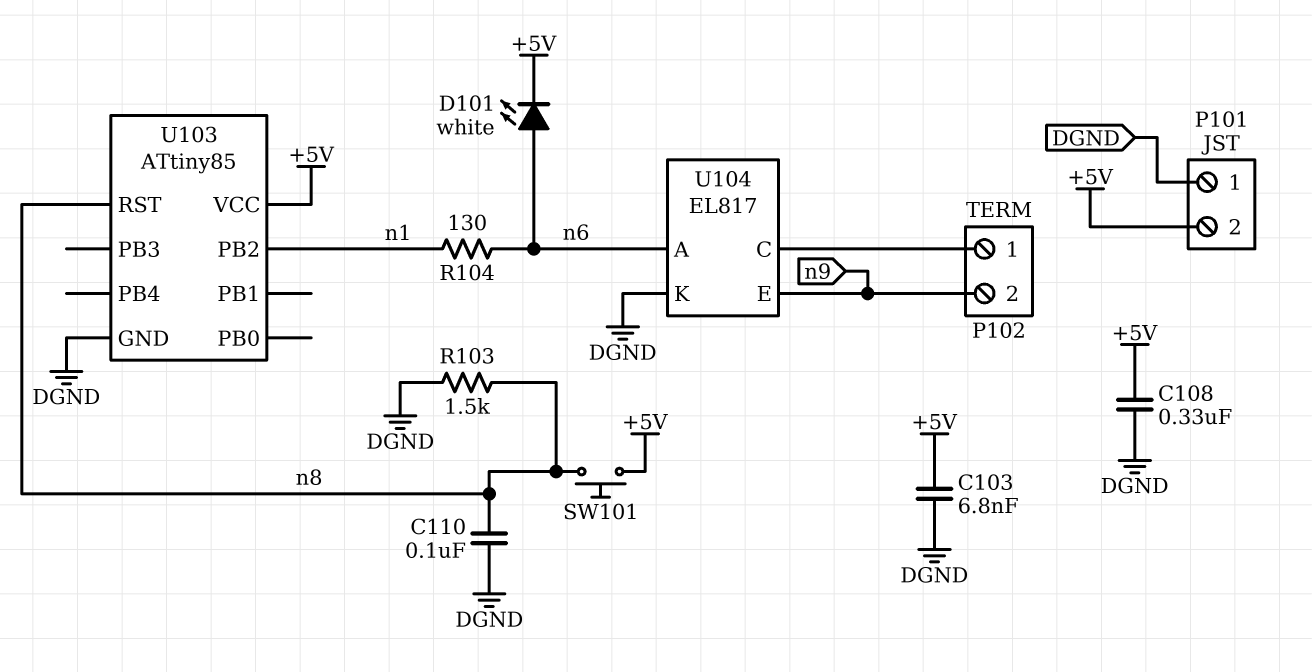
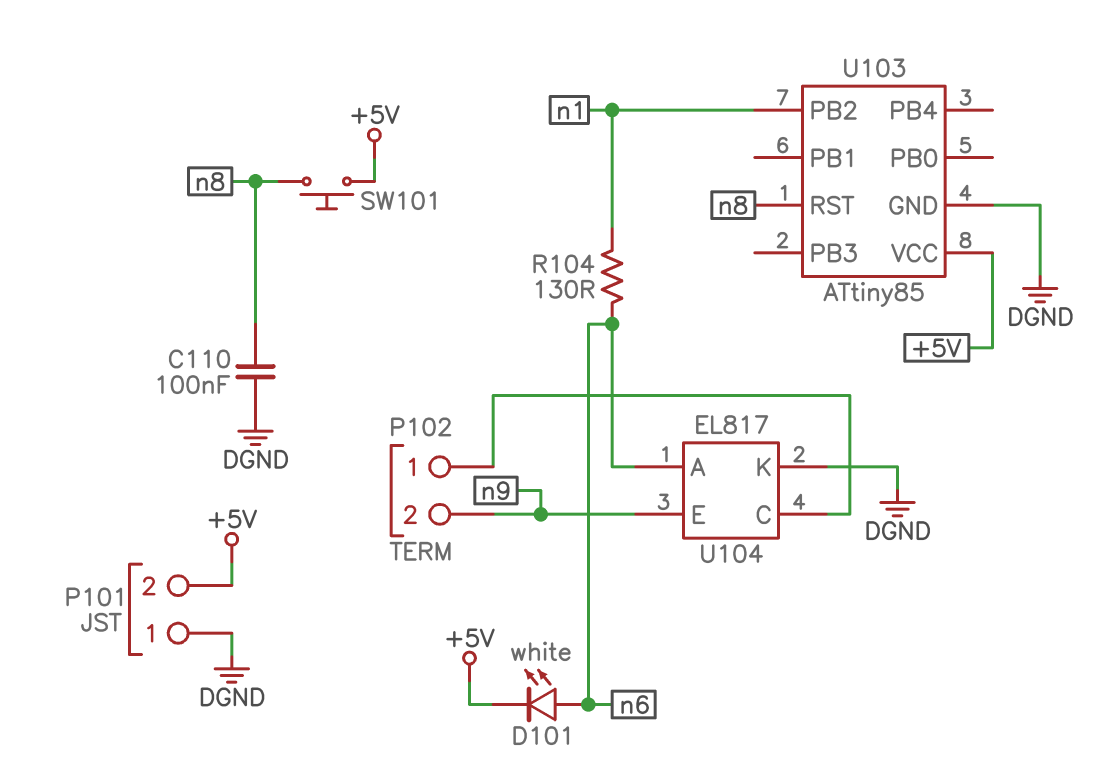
C103: 6.8nF (+5V, DGND) -> none
C108: 330nF (+5V, DGND) -> none
R103: 1.5k (DGND, n8) -> none

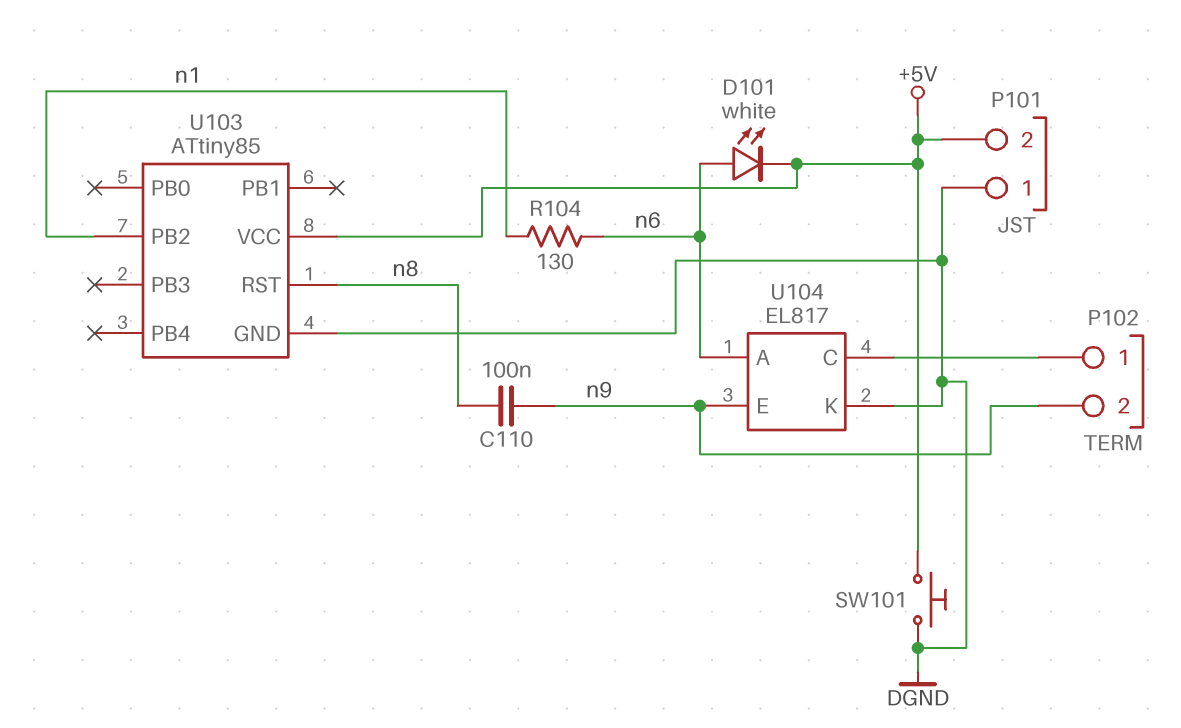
C110: 100nF (DGND, n8) -> 100nF (n8, n9)
SW101: button (+5V, n8) -> button (+5V, DGND)

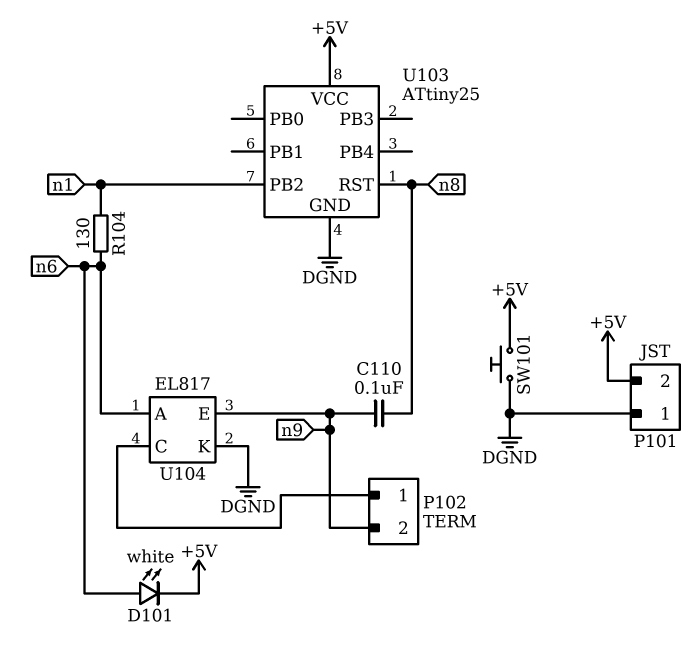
U103: ATtiny85 -> ATtiny25

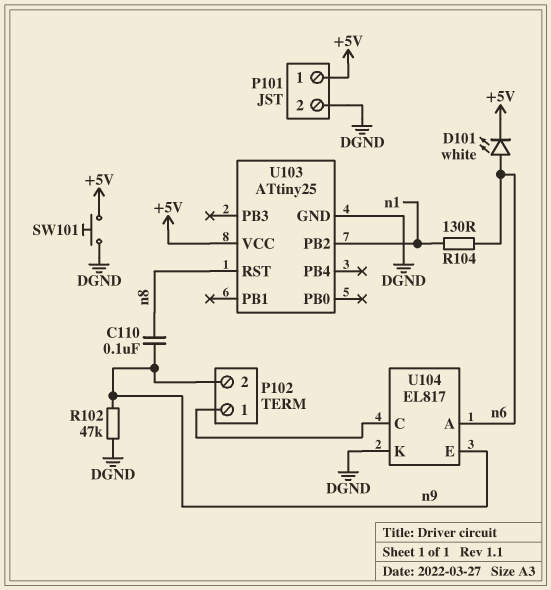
P101 pin 1: DGND -> +5V
P101 pin 2: +5V -> DGND
R102: none -> 47k (DGND, n9)

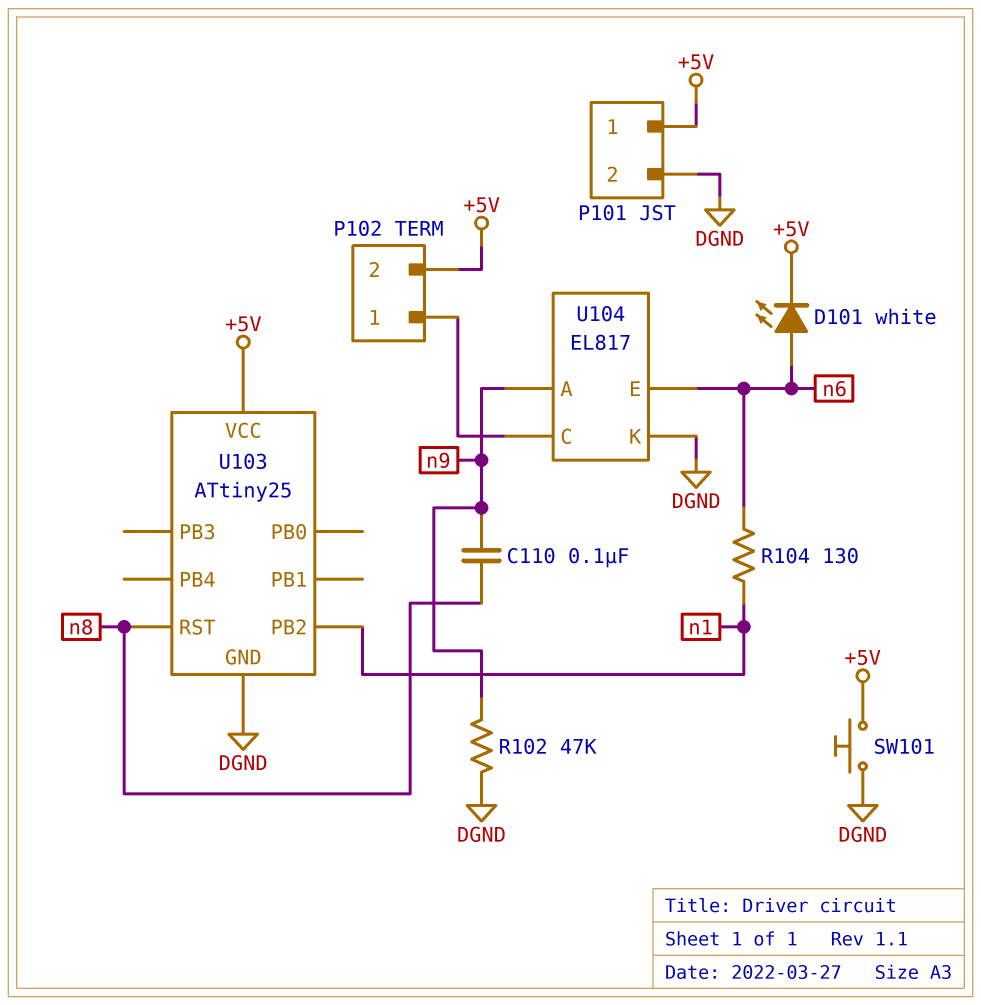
P102 pin 2: n9 -> +5V
U104 pin A: n6 -> n9
U104 pin E: n9 -> n6

